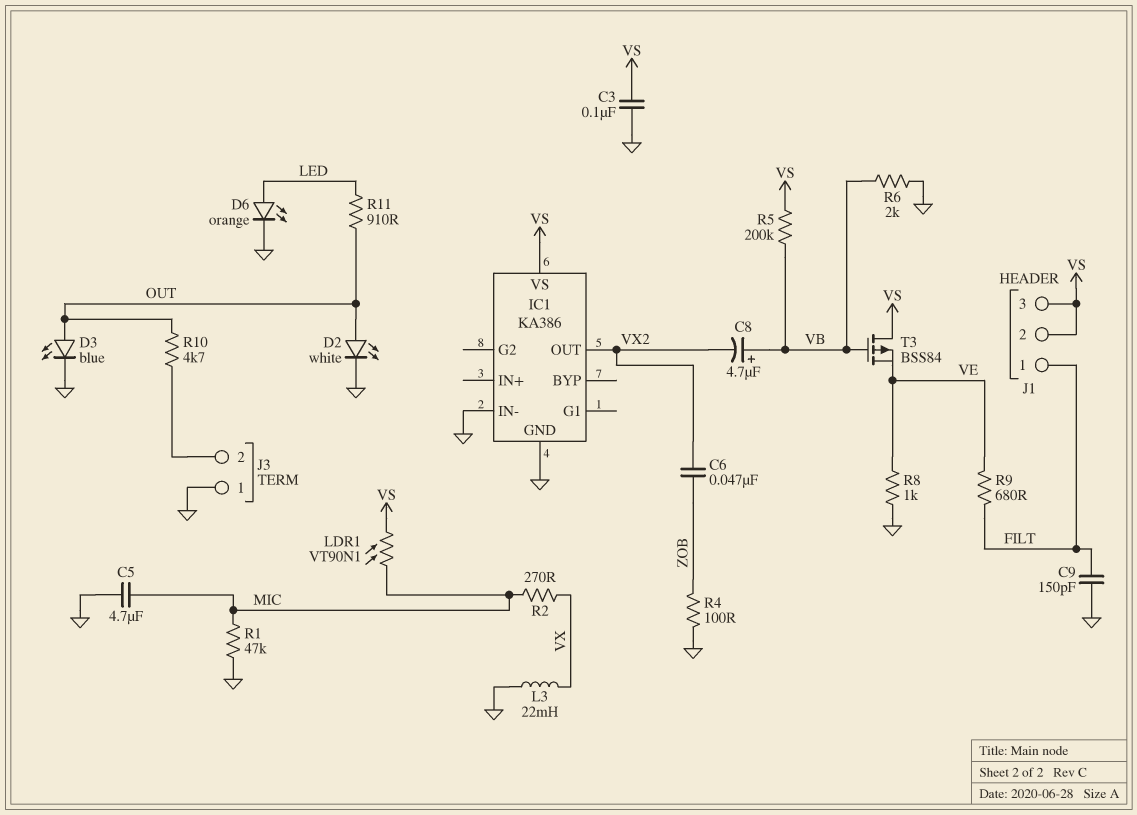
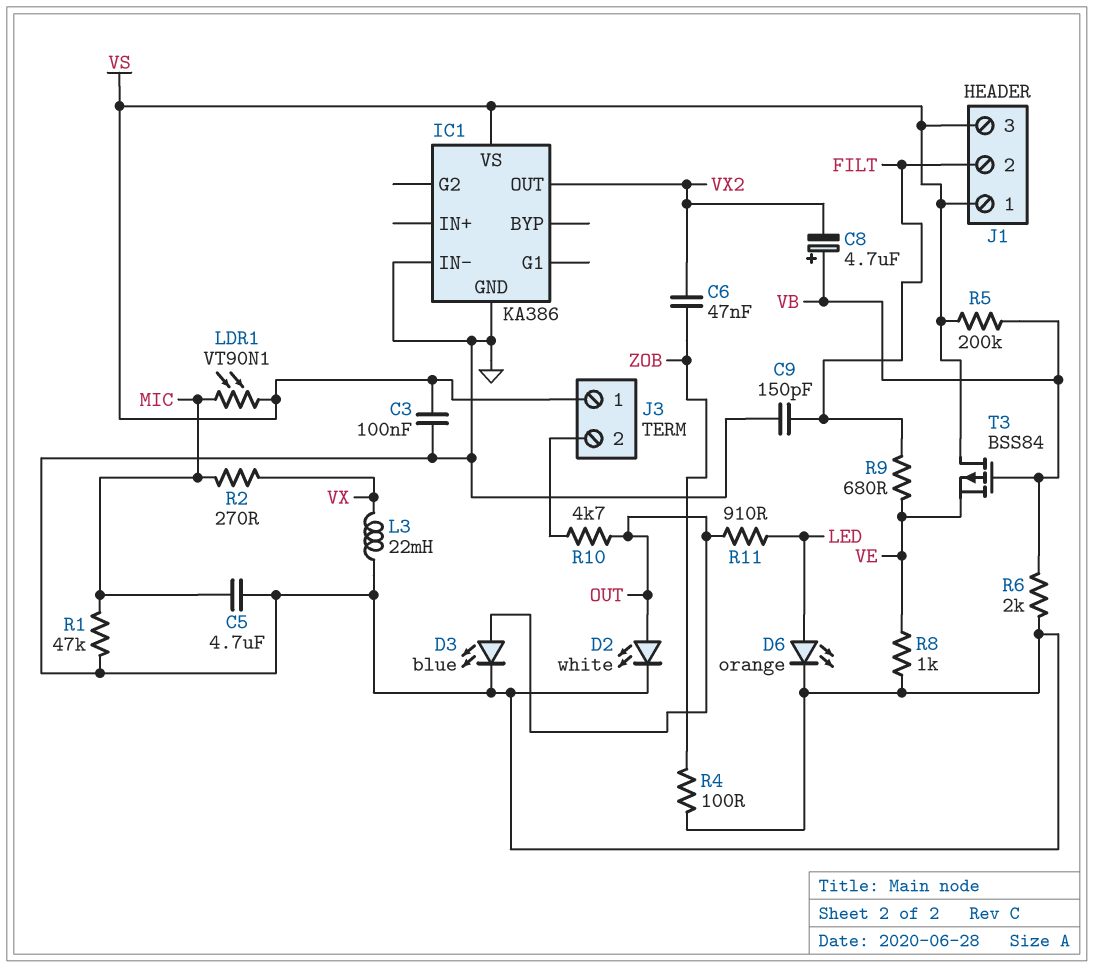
J1 pin 1: FILT -> VS
J1 pin 2: VS -> FILT
J3 pin 1: GND -> VS

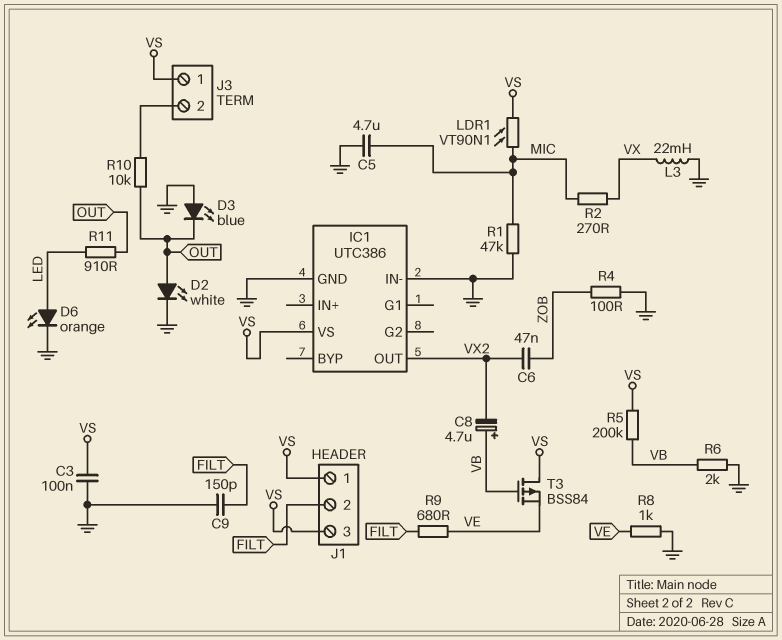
D3: LED blue (A OUT, K GND) -> LED blue (A GND, K OUT)
IC1: KA386 -> UTC386
R10: 4.7k (J3/2, OUT) -> 10k (J3/2, OUT)

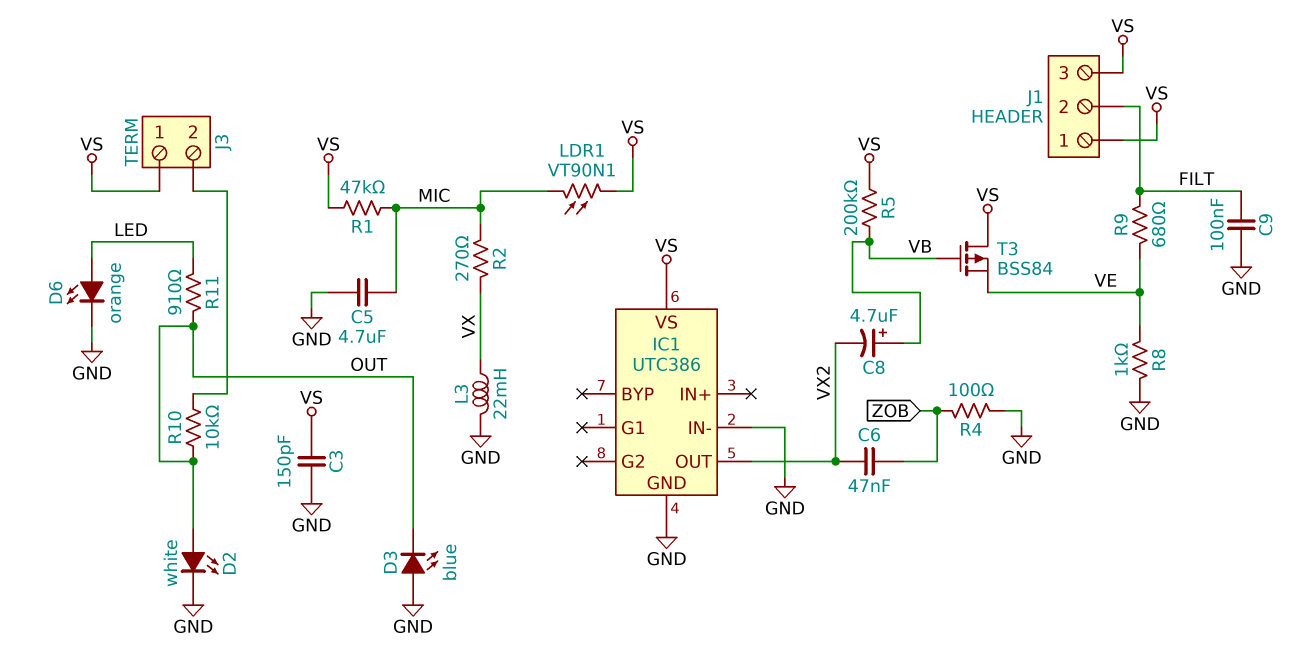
C3: 100nF (GND, VS) -> 150pF (GND, VS)
C9: 150pF (FILT, GND) -> 100nF (FILT, GND)
R1: 47k (GND, MIC) -> 47k (MIC, VS)
R6: 2k (GND, VB) -> none

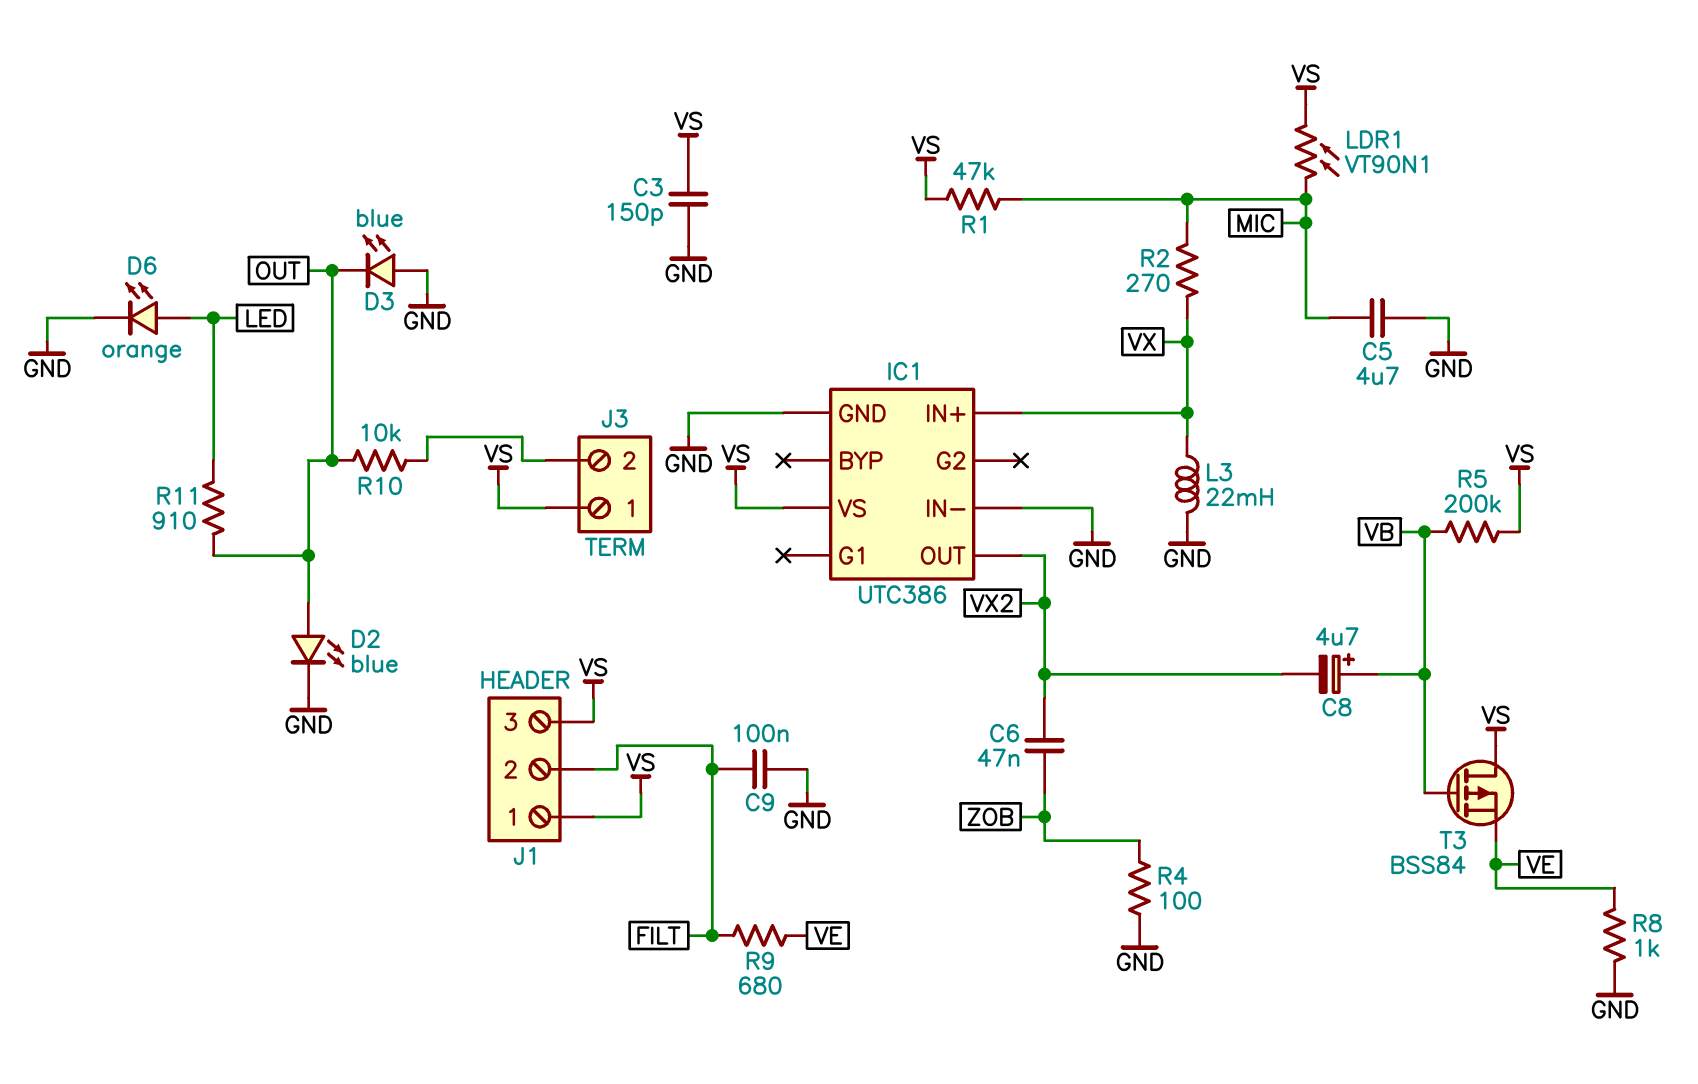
D2: LED white (A OUT, K GND) -> LED blue (A OUT, K GND)
IC1 pin IN+: none -> VX

